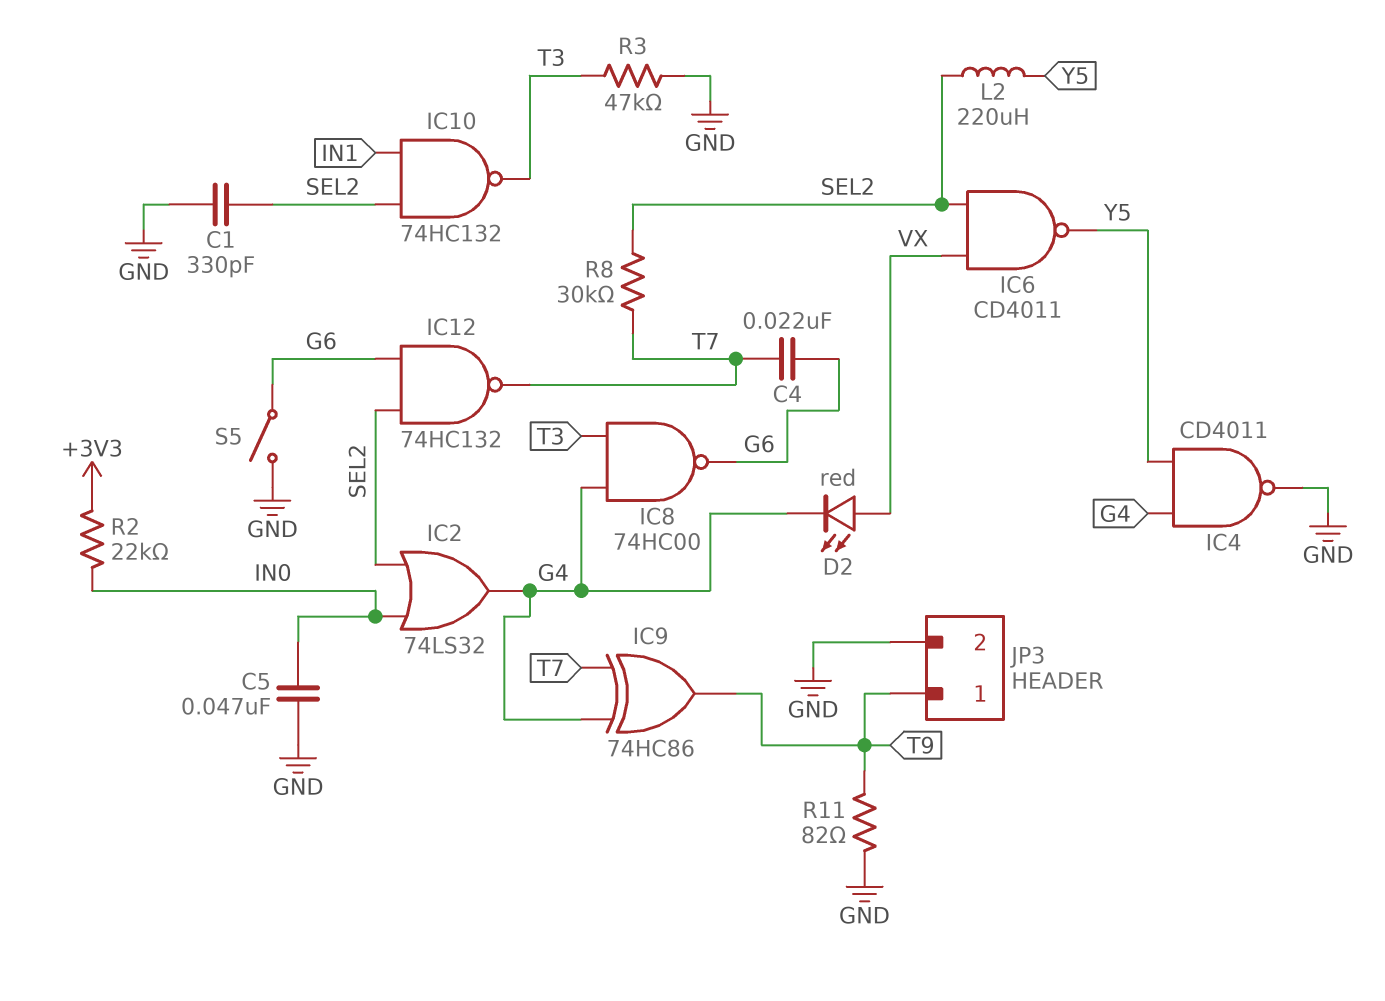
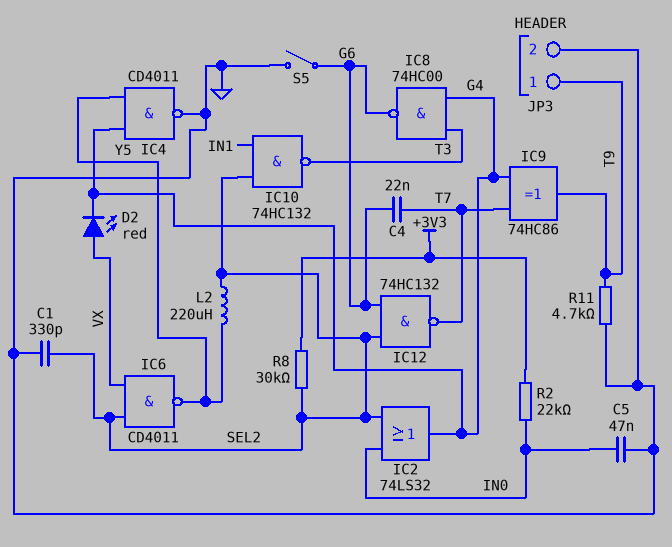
R3: 47k (GND, T3) -> none
R8: 30k (SEL2, T7) -> 30k (+3V3, SEL2)
R11: 82 (GND, T9) -> 4.7k (GND, T9)

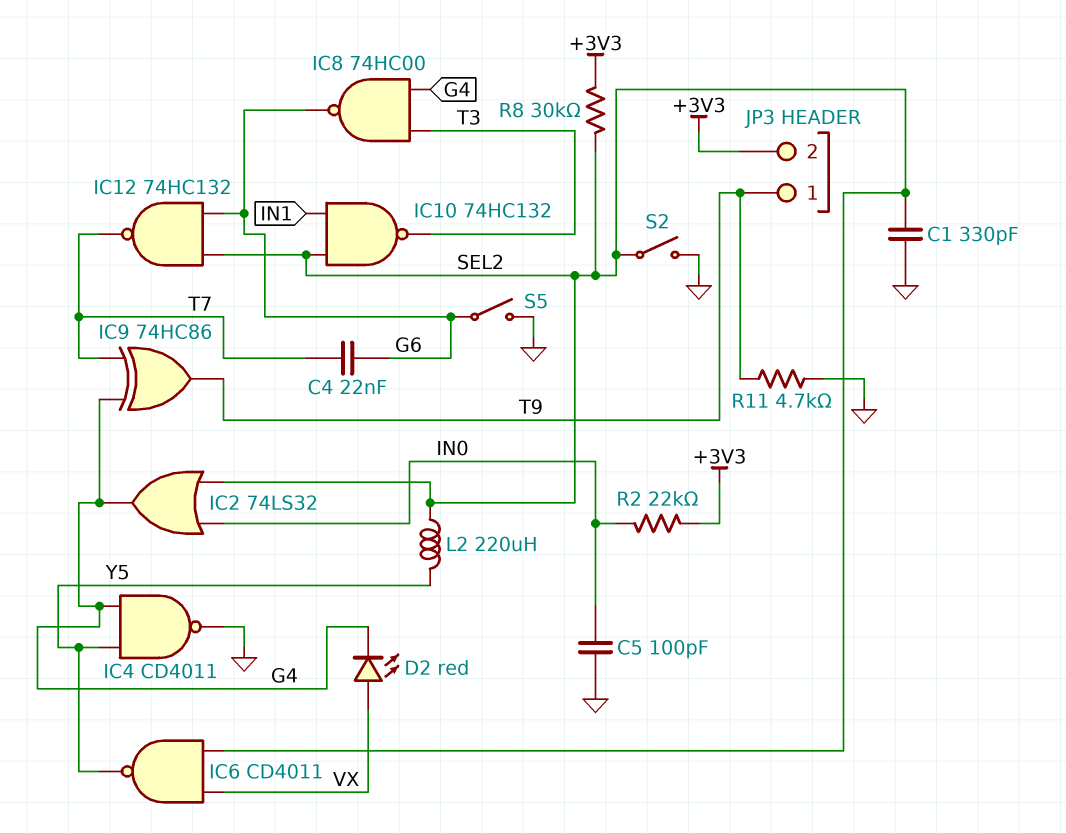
C5: 47nF (GND, IN0) -> 100pF (GND, IN0)
JP3 pin 2: GND -> +3V3
S2: none -> switch (GND, SEL2)

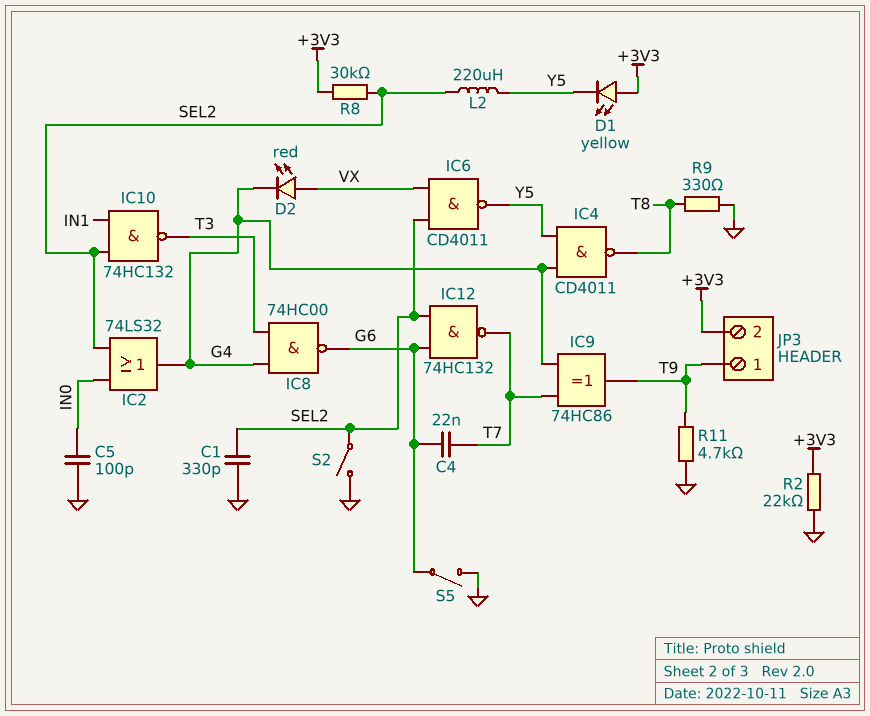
D1: none -> LED yellow (A +3V3, K Y5)
IC4: NAND CD4011 (in G4, in Y5, out GND) -> NAND CD4011 (in G4, in Y5, out T8)
R2: 22k (+3V3, IN0) -> 22k (+3V3, GND)
R9: none -> 330 (GND, T8)

